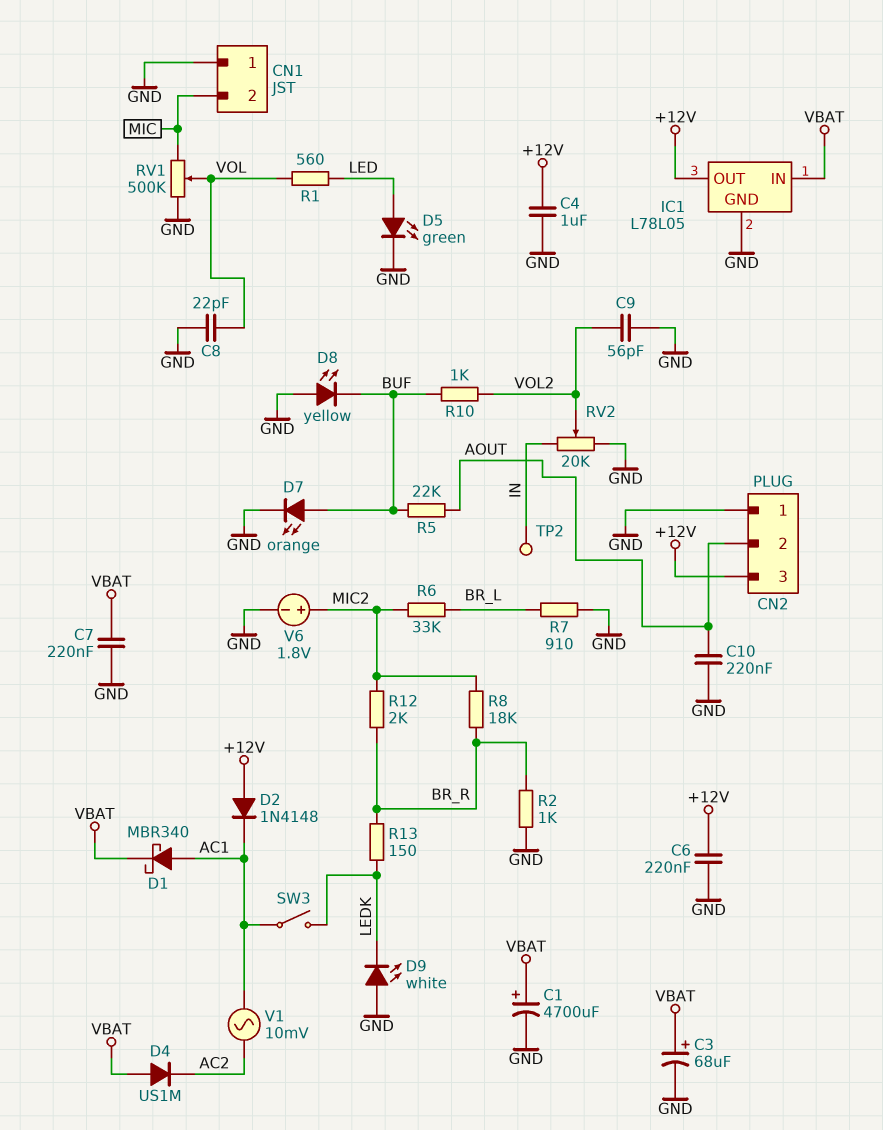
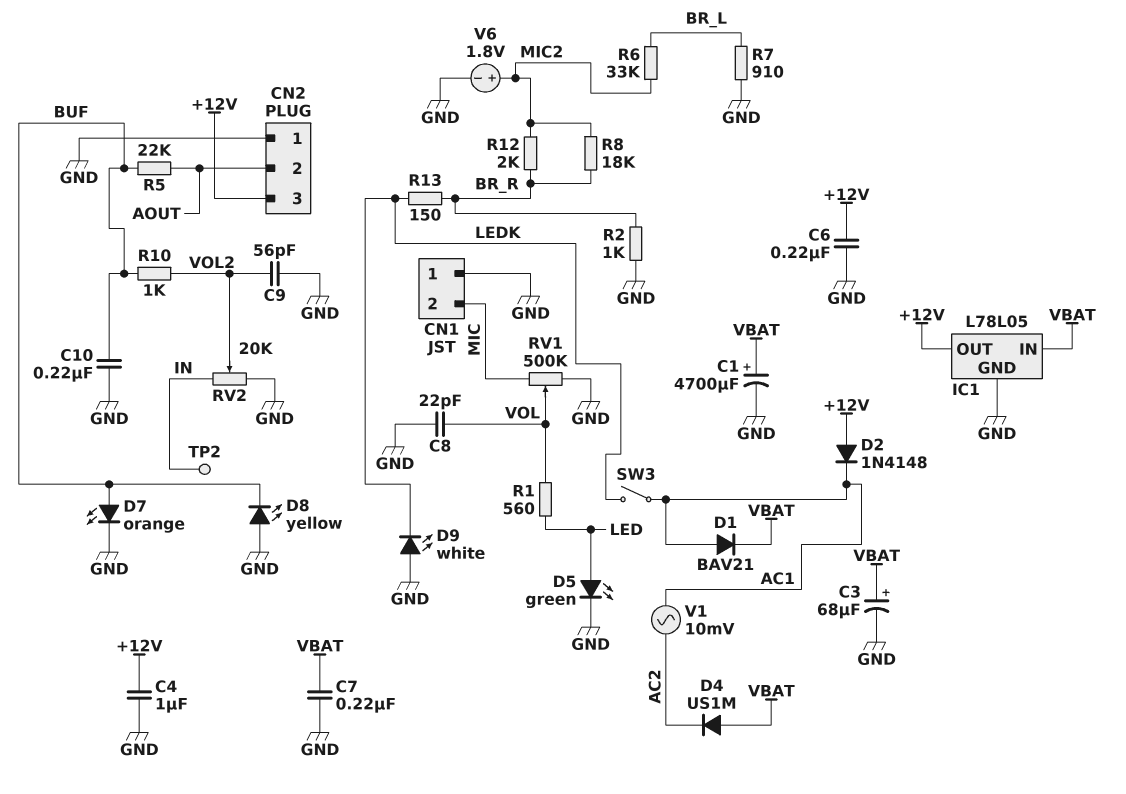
C10: 220nF (AOUT, GND) -> 220nF (BUF, GND)
D1: schottky MBR340 (A AC1, K VBAT) -> diode BAV21 (A AC1, K VBAT)

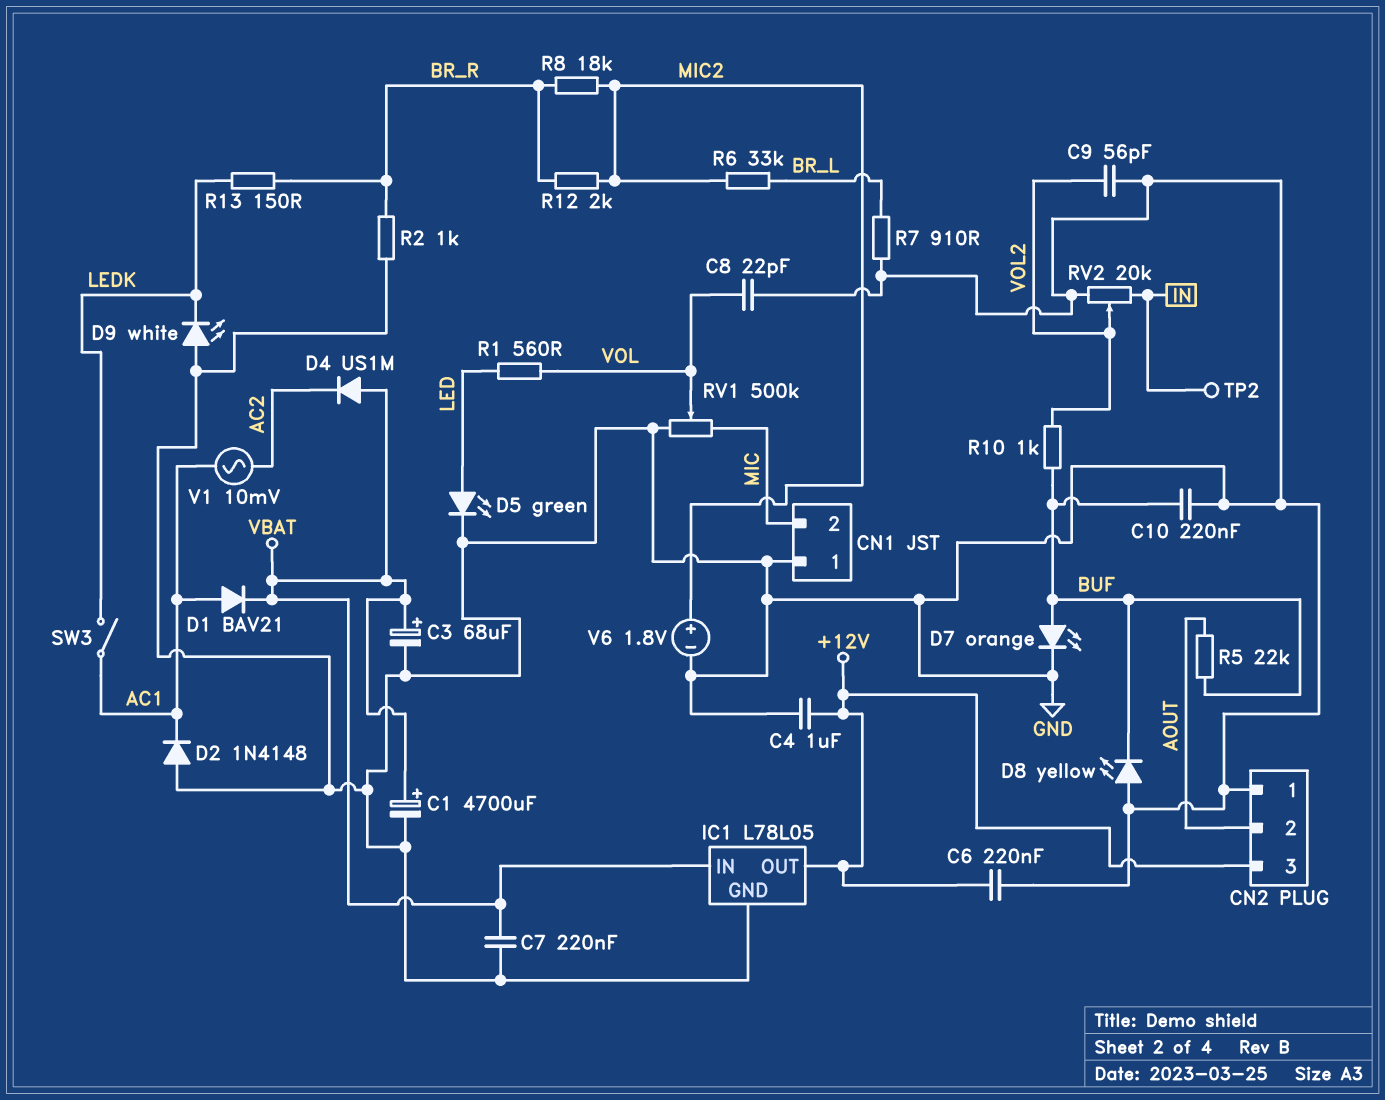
D2: diode 1N4148 (A +12V, K AC1) -> diode 1N4148 (A GND, K AC1)

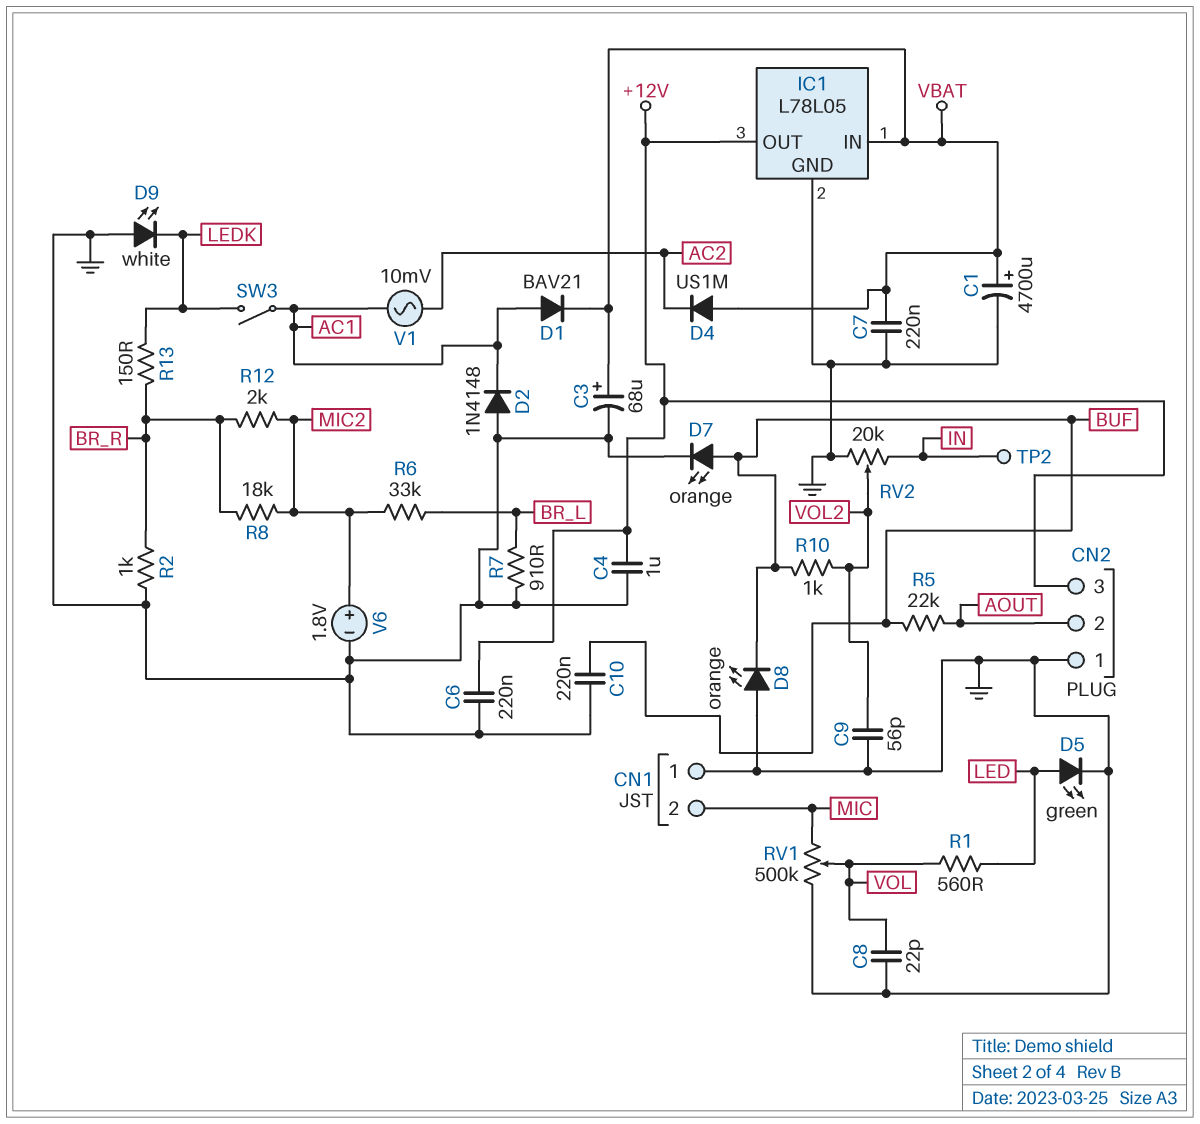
D8: LED yellow (A GND, K BUF) -> LED orange (A GND, K BUF)

